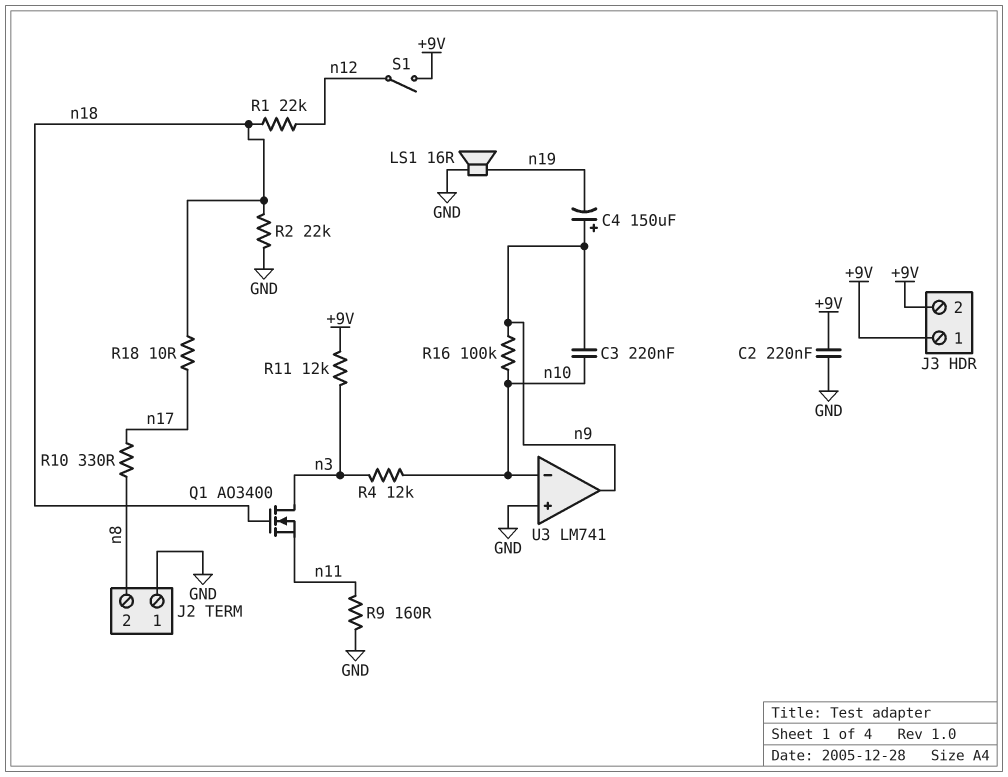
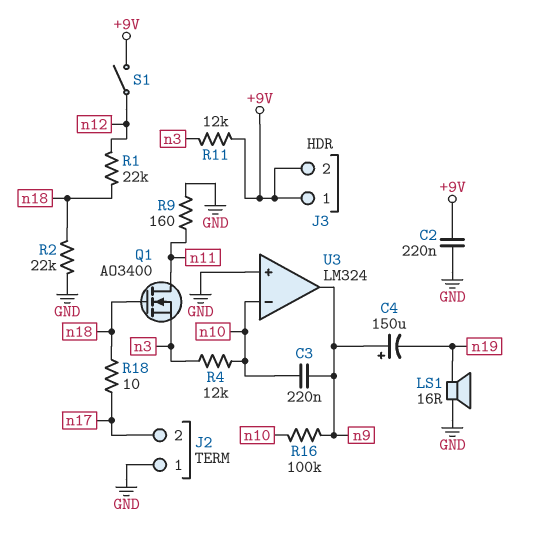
J2 pin 2: n8 -> n17
Q1: NMOS AO3400 (G n18, D n3, S n11) -> NMOS AO3400 (G n18, D n11, S n3)
R10: 330 (n8, n17) -> none
U3: LM741 -> LM324

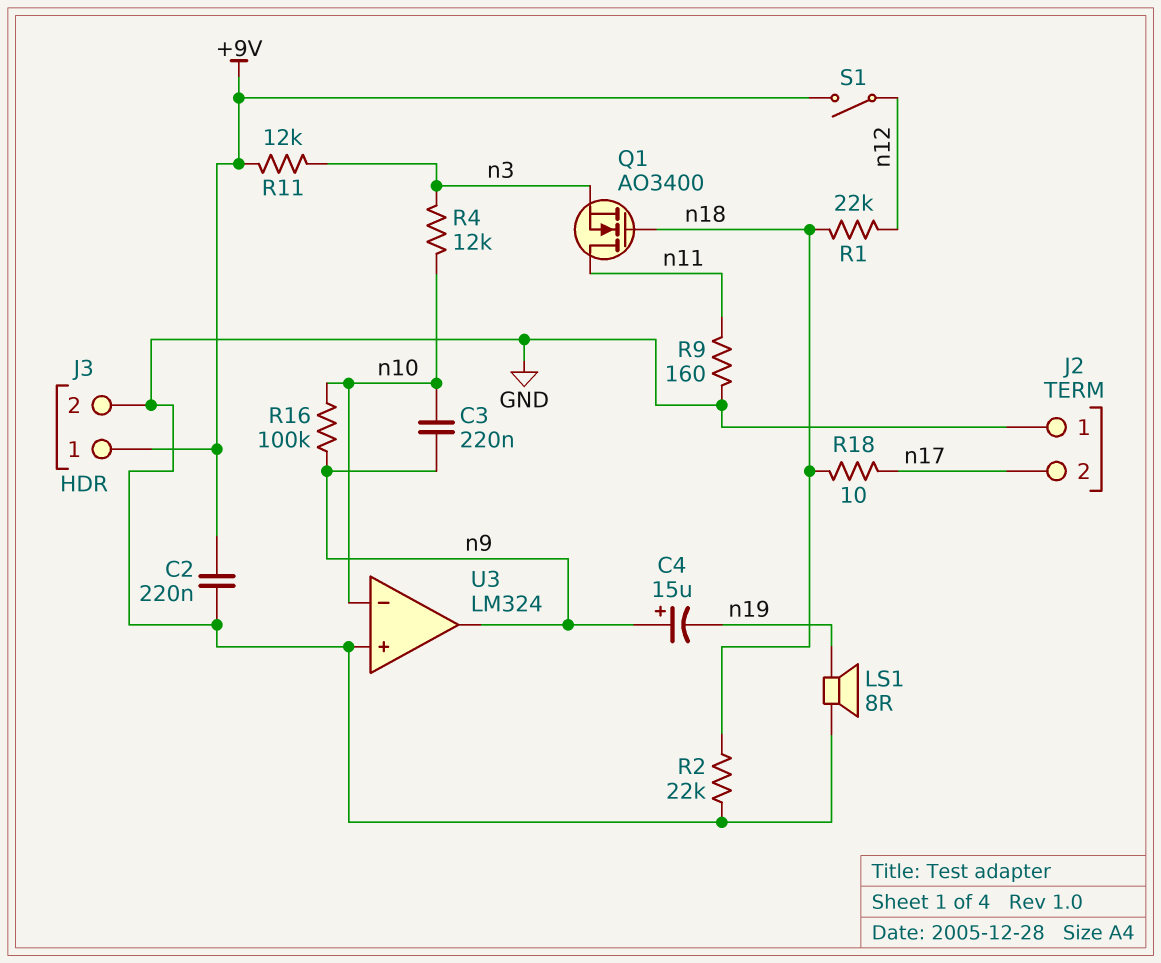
C4: 150uF (plus n9, minus n19) -> 15uF (plus n9, minus n19)
J3 pin 2: +9V -> GND
LS1: speaker 16R (GND, n19) -> speaker 8R (GND, n19)

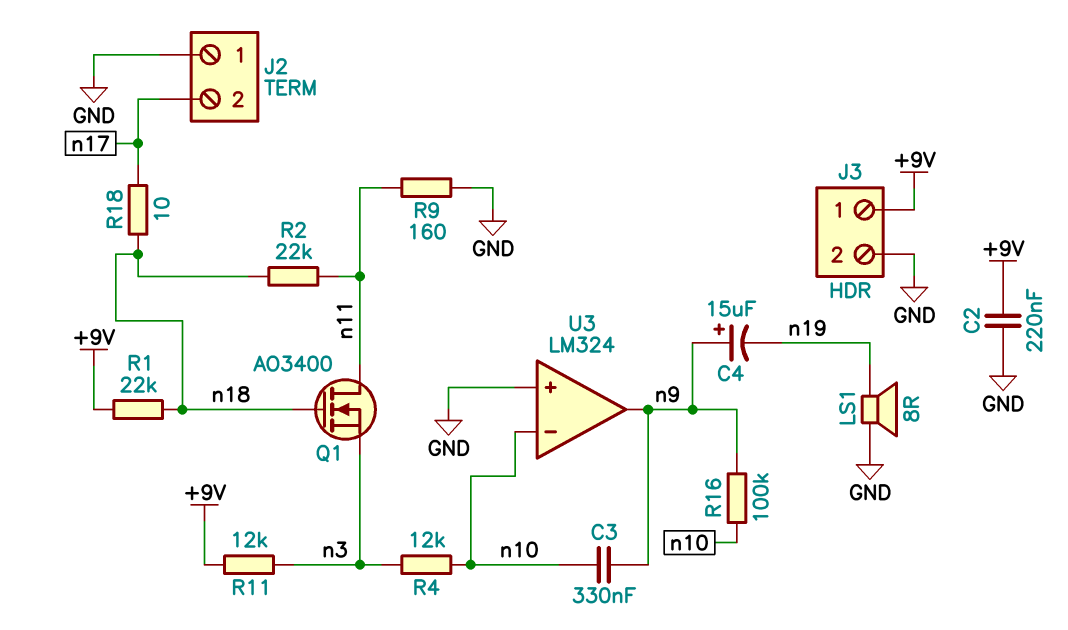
C3: 220nF (n9, n10) -> 330nF (n9, n10)
R1: 22k (n12, n18) -> 22k (+9V, n18)
R2: 22k (GND, n18) -> 22k (n11, n18)
S1: switch (+9V, n12) -> none

